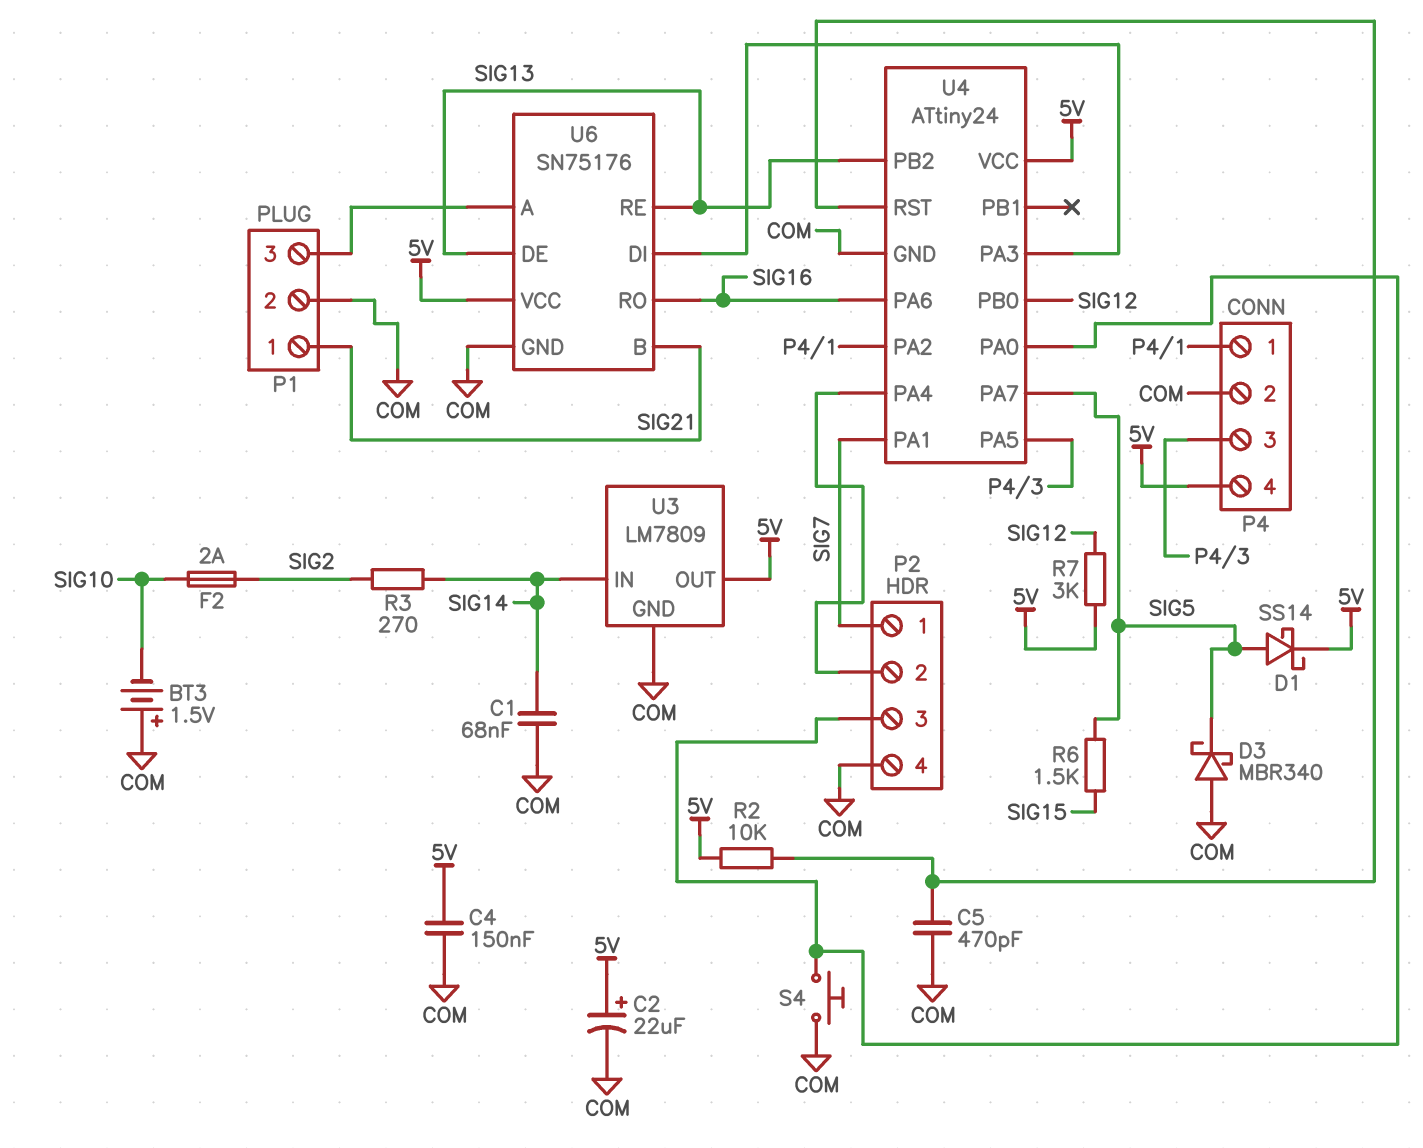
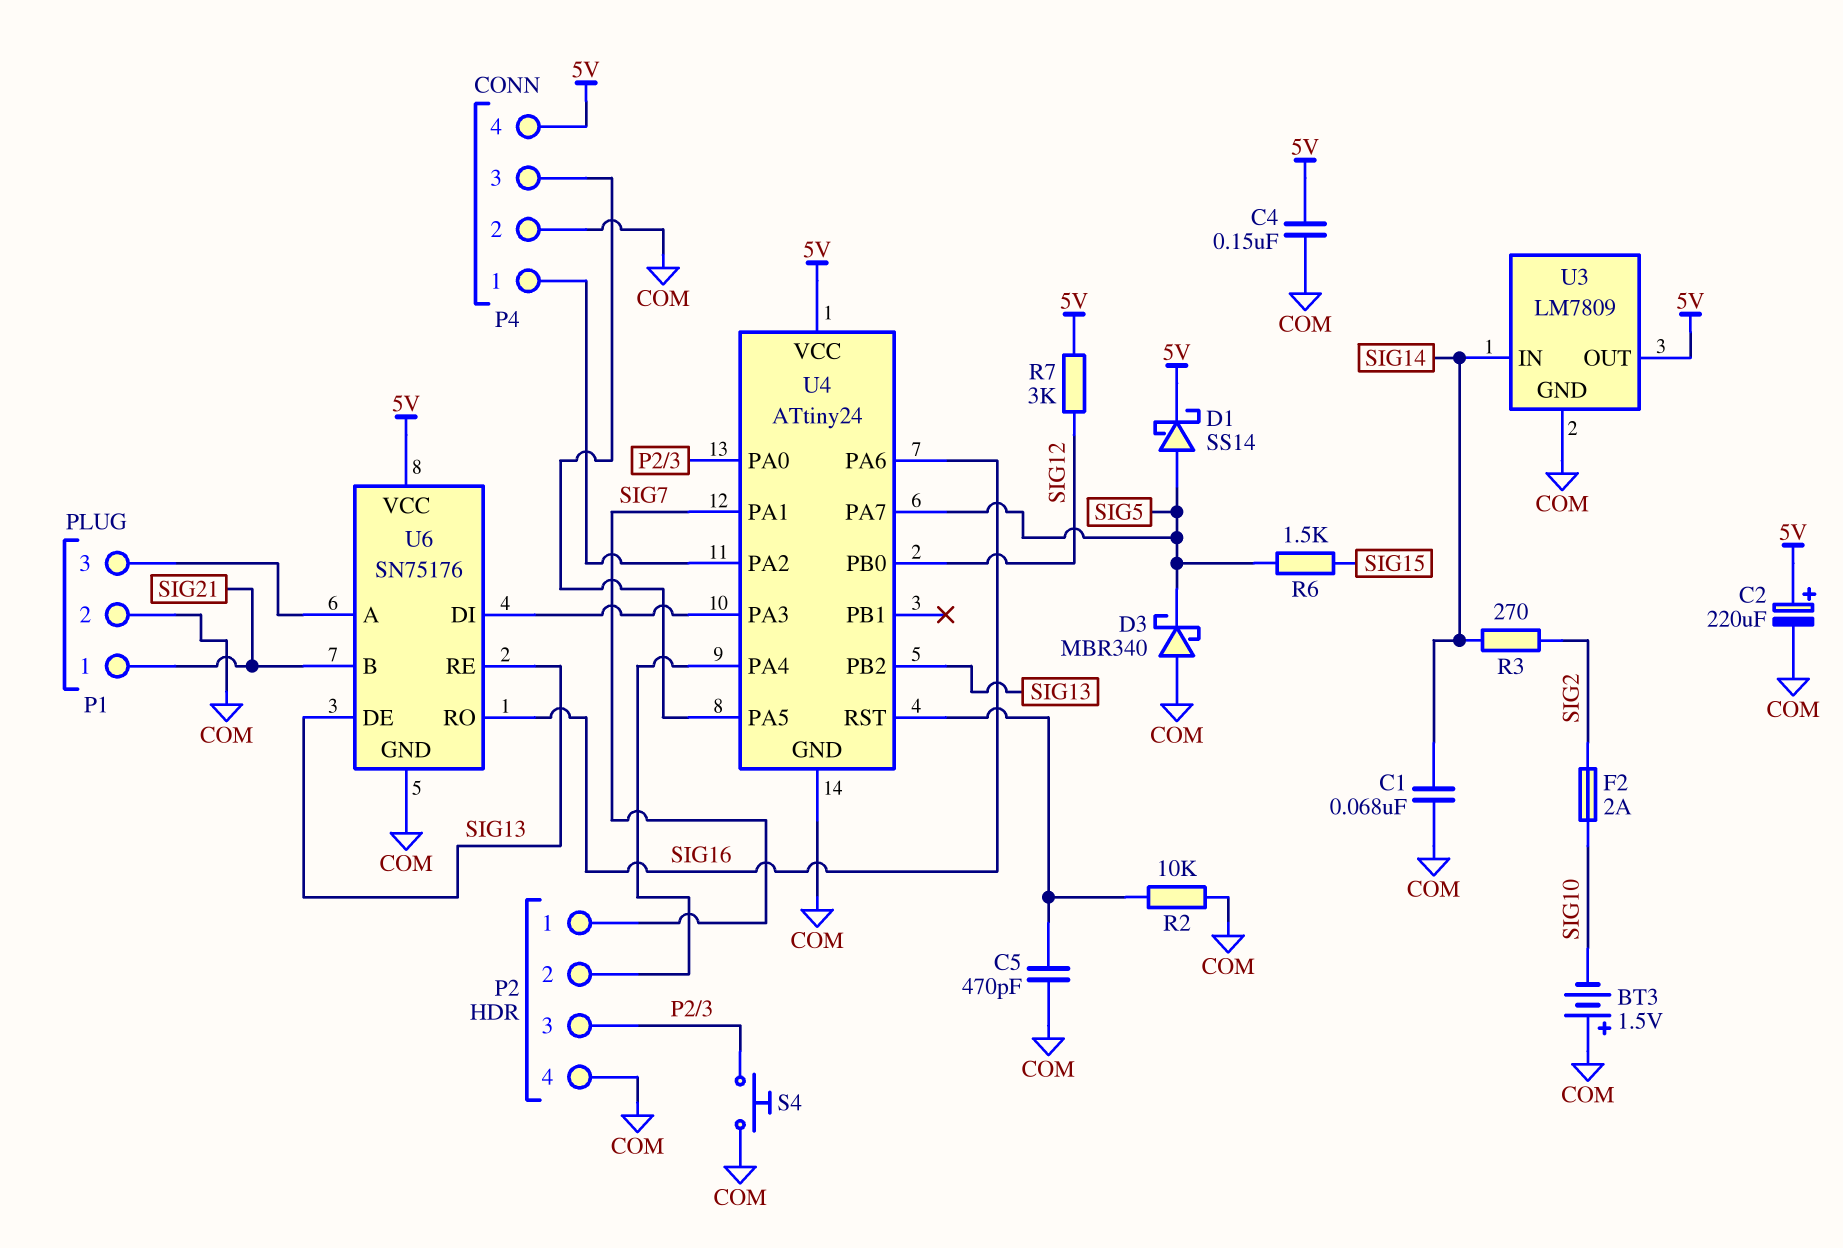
C2: 22uF (plus 5V, minus COM) -> 220uF (plus 5V, minus COM)
R2: 10k (5V, U4/RST) -> 10k (COM, U4/RST)

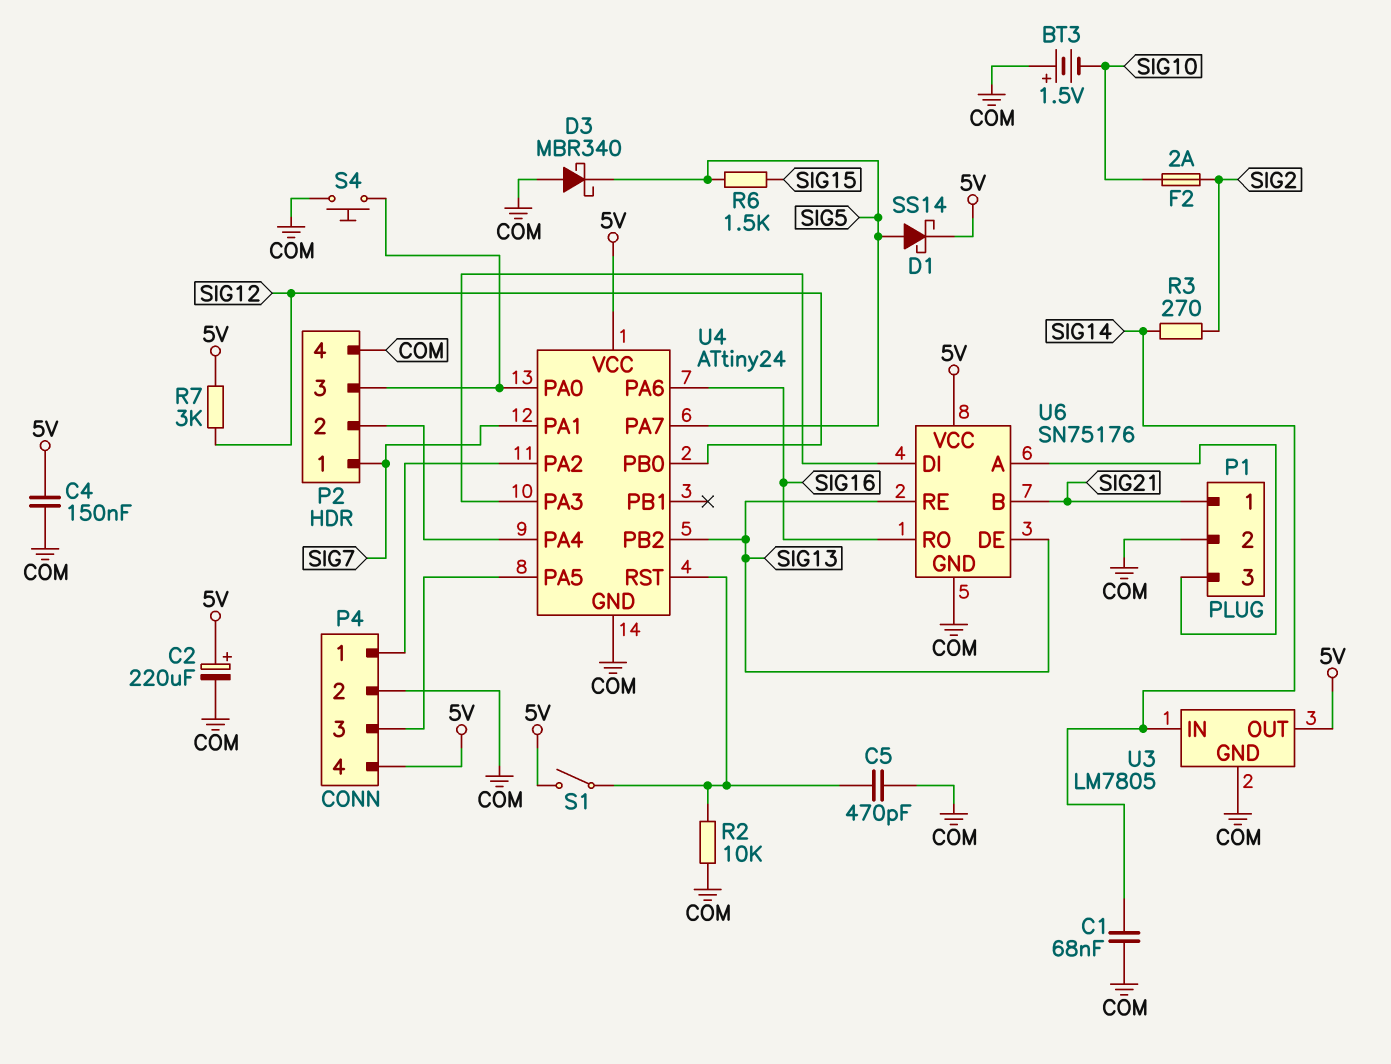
S1: none -> switch (5V, U4/RST)
U3: LM7809 -> LM7805

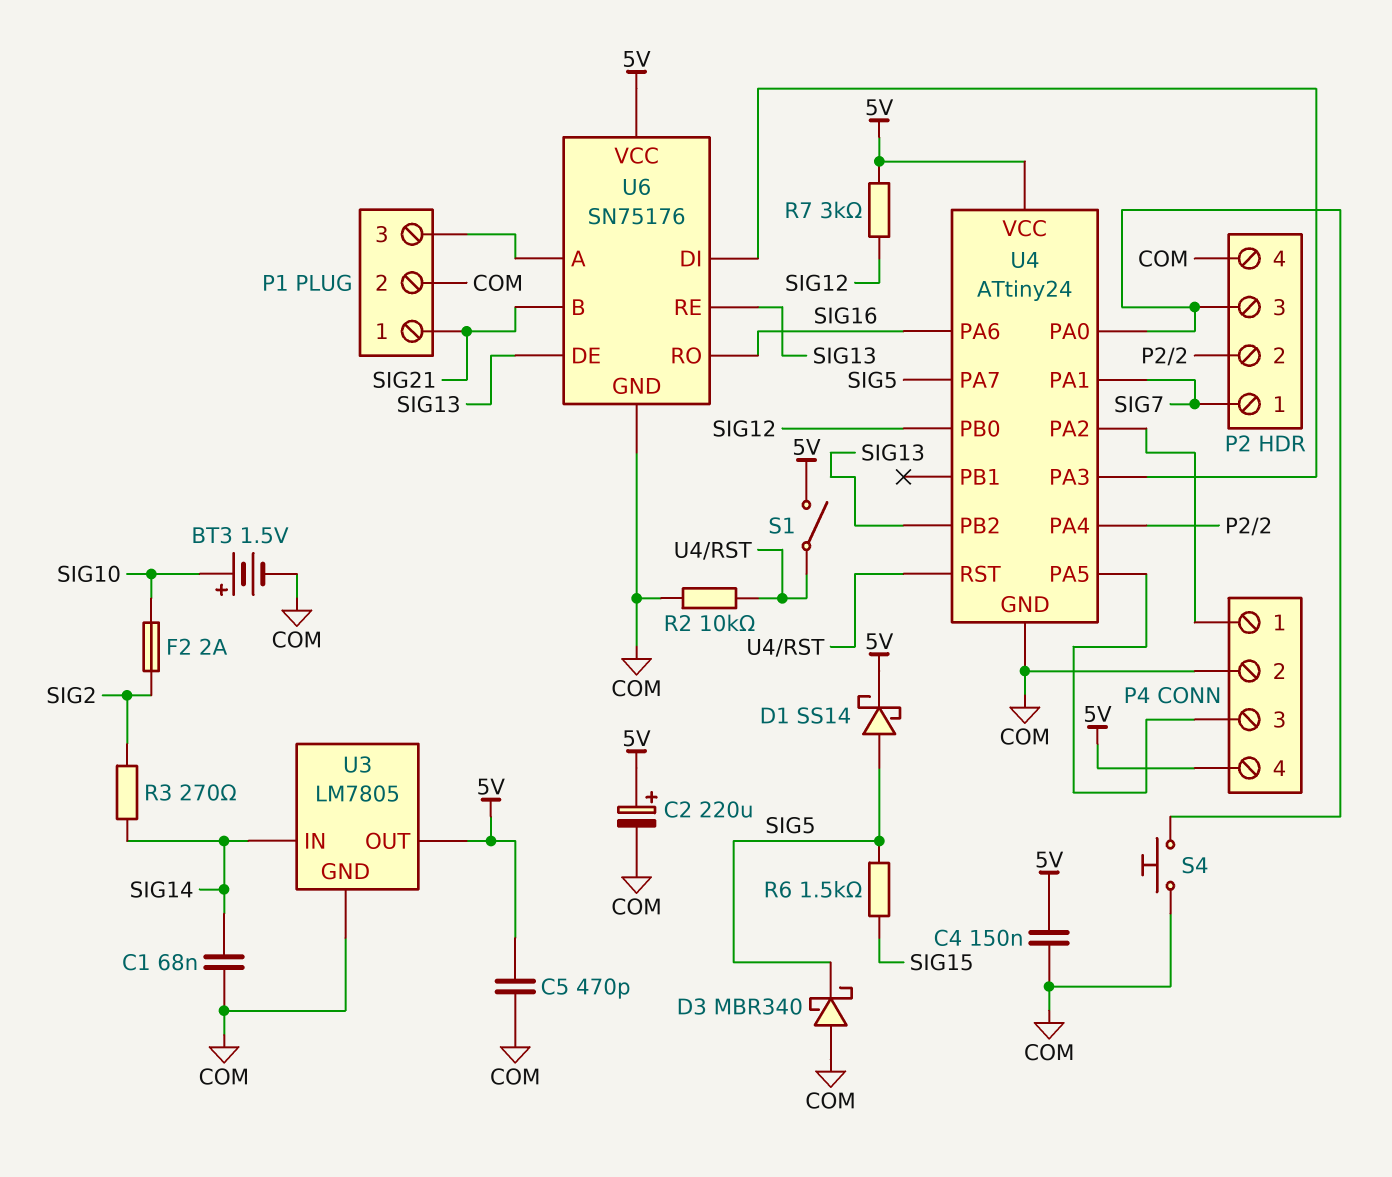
BT3: 1.5V (plus COM, minus SIG10) -> 1.5V (plus SIG10, minus COM)
C5: 470pF (COM, U4/RST) -> 470pF (5V, COM)

